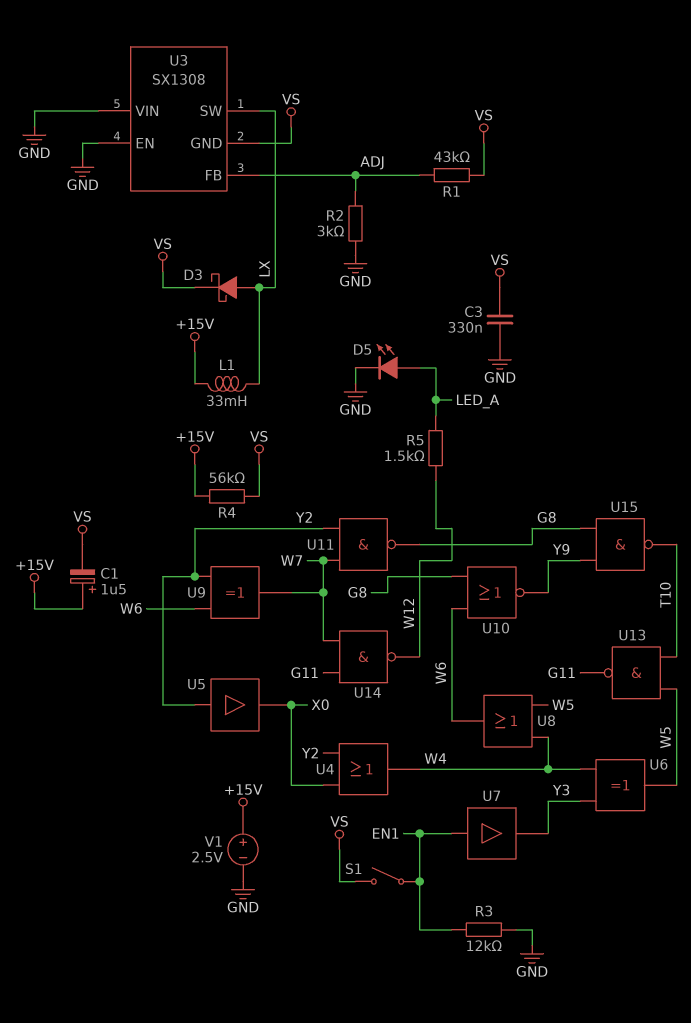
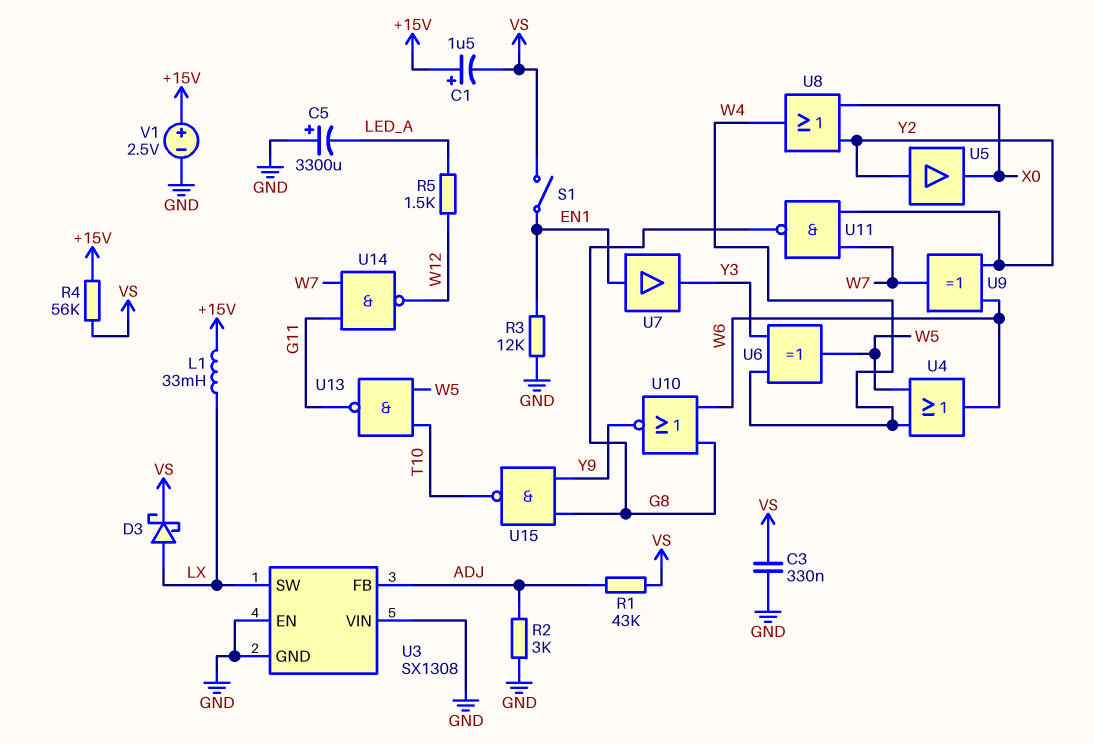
C5: none -> 3300uF (plus GND, minus LED_A)
D5: LED (A LED_A, K GND) -> none
U3 pin GND: VS -> GND
U4: OR (in X0, in Y2, out W4) -> OR (in W4, in W5, out W6)
U8: OR (in W4, in W5, out W6) -> OR (in X0, in Y2, out W4)

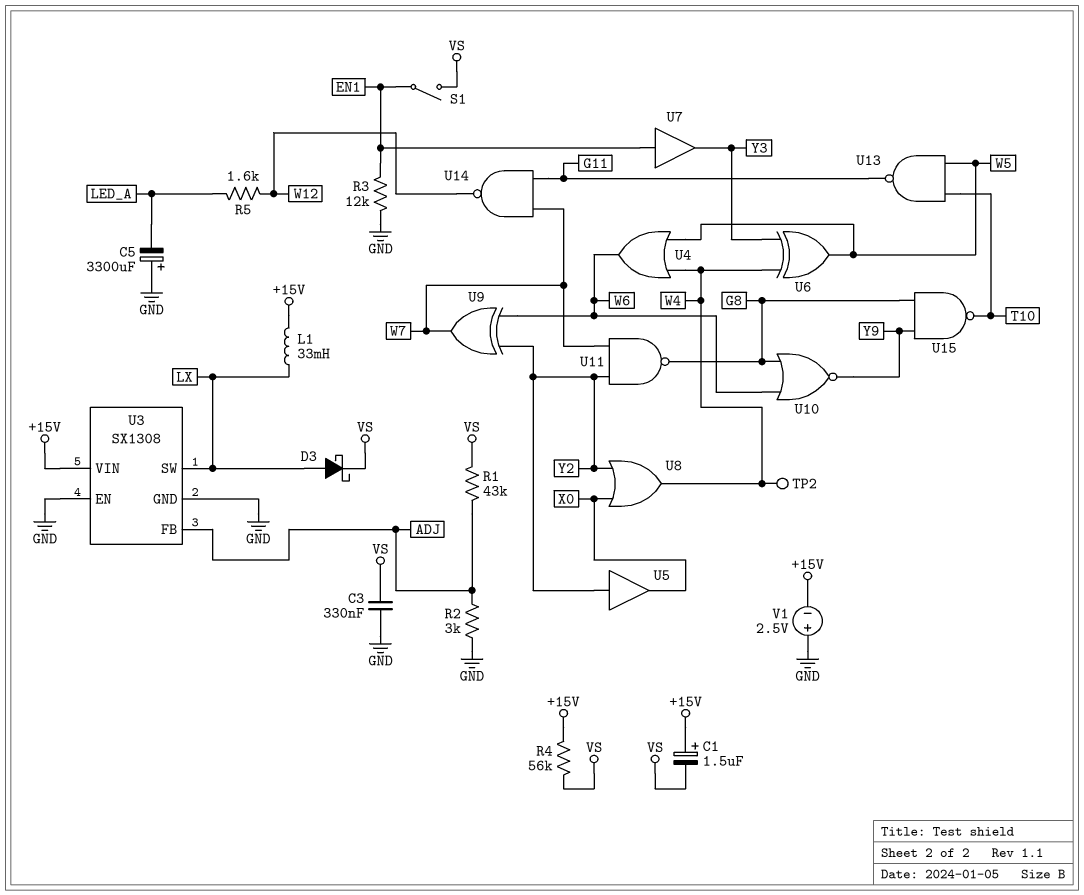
R5: 1.5k (LED_A, W12) -> 1.6k (LED_A, W12)
TP2: none -> test point (W4)
U3 pin VIN: GND -> +15V
V1: 2.5V (plus +15V, minus GND) -> 2.5V (plus GND, minus +15V)

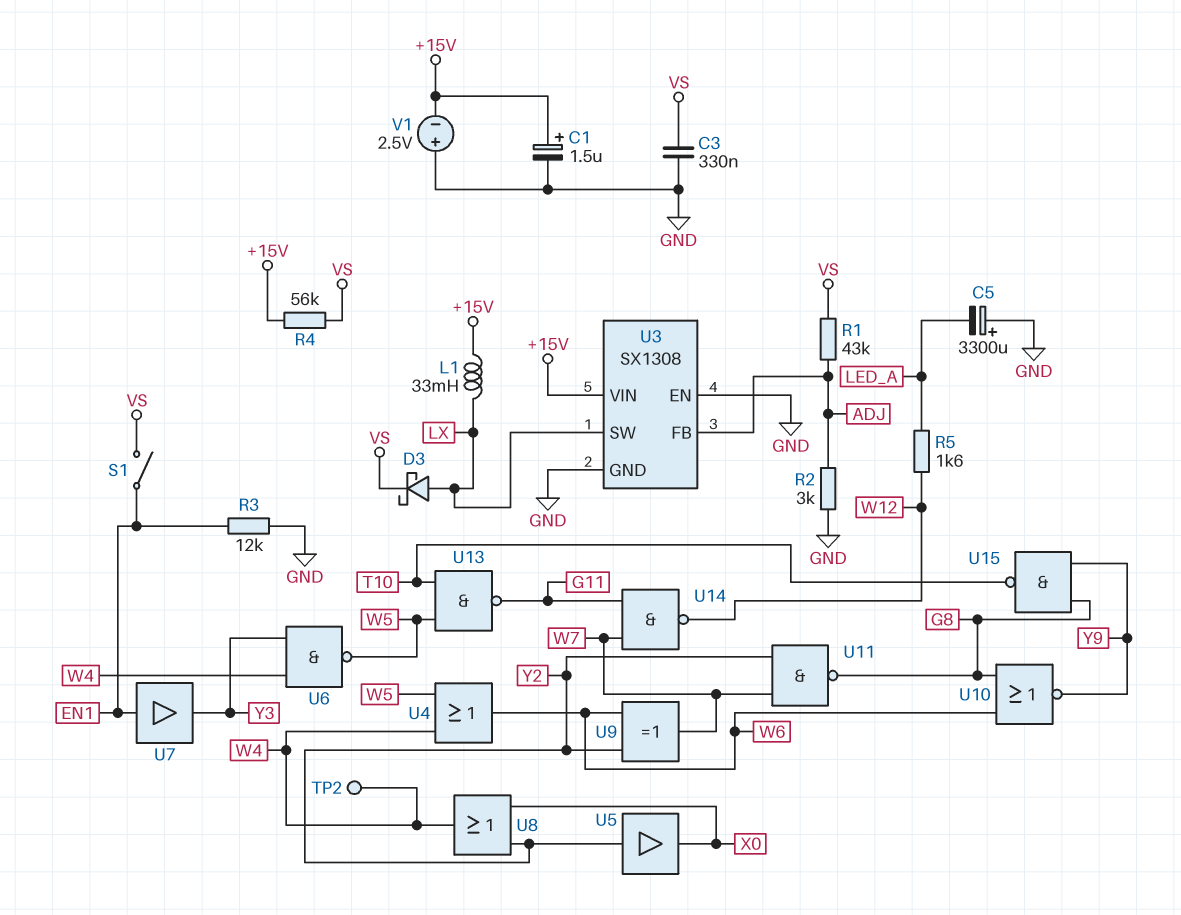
C1: 1.5uF (plus +15V, minus VS) -> 1.5uF (plus +15V, minus GND)
U6: XOR (in W4, in Y3, out W5) -> NAND (in W4, in Y3, out W5)

